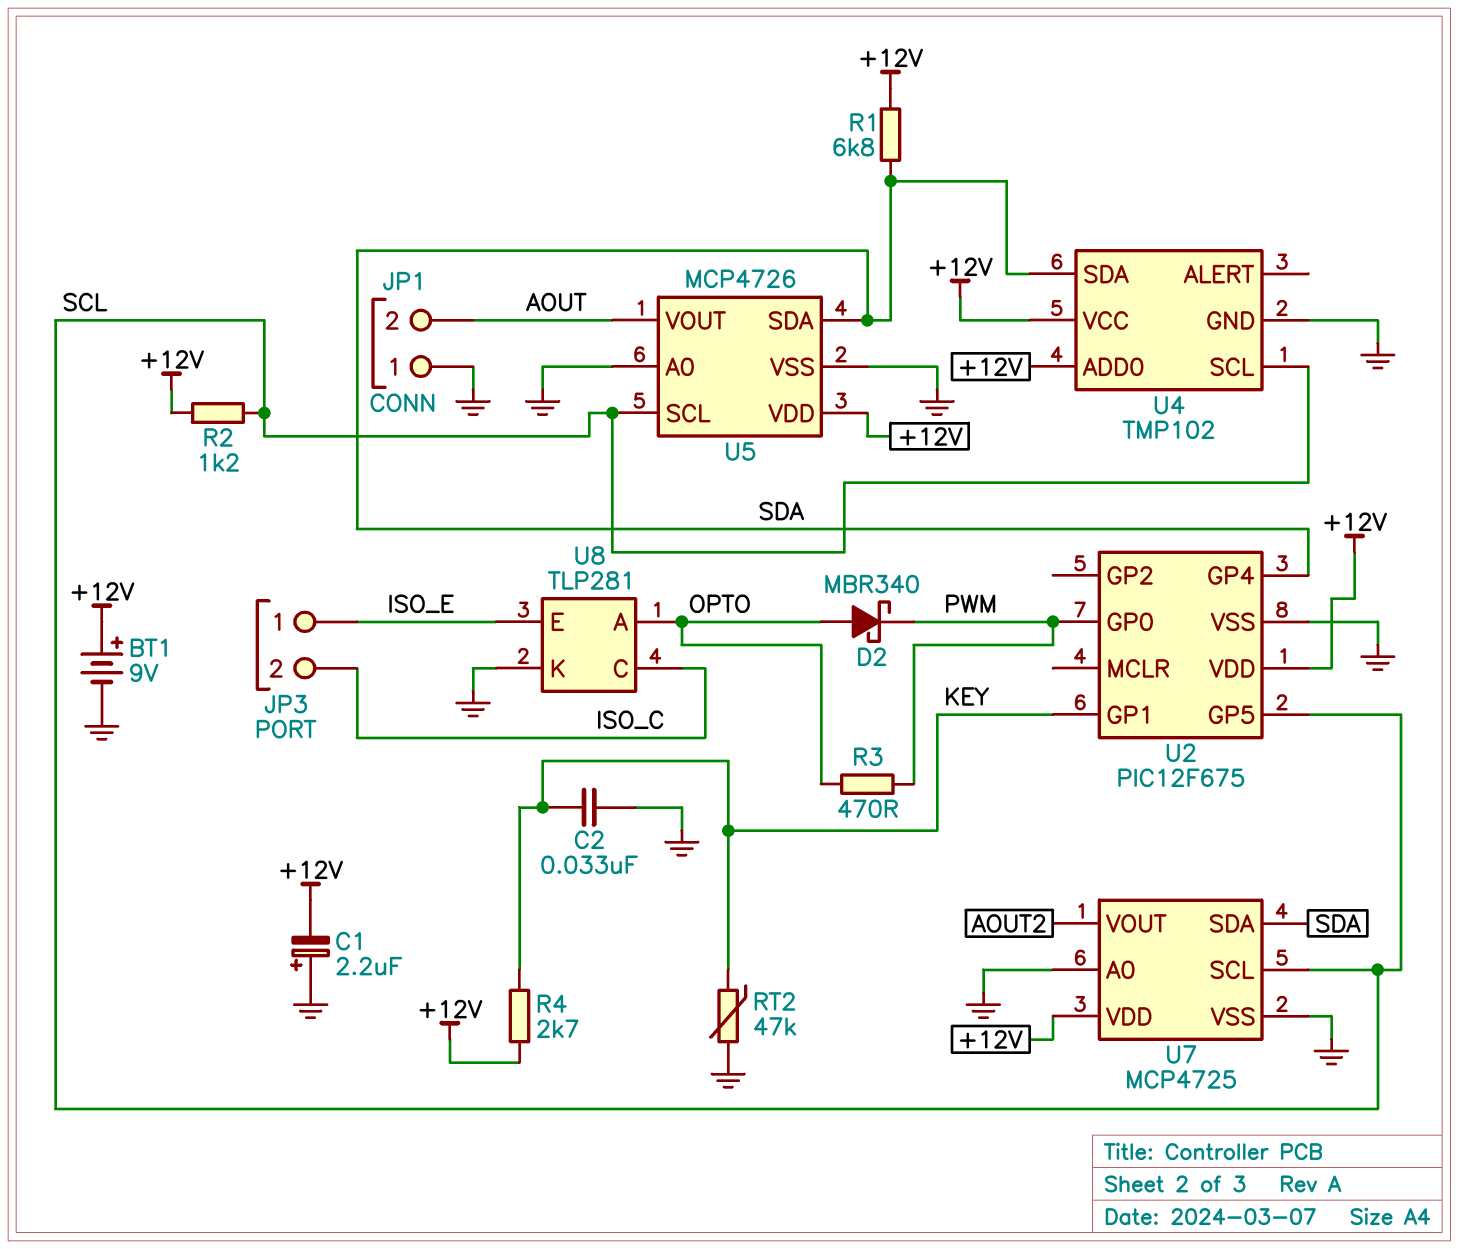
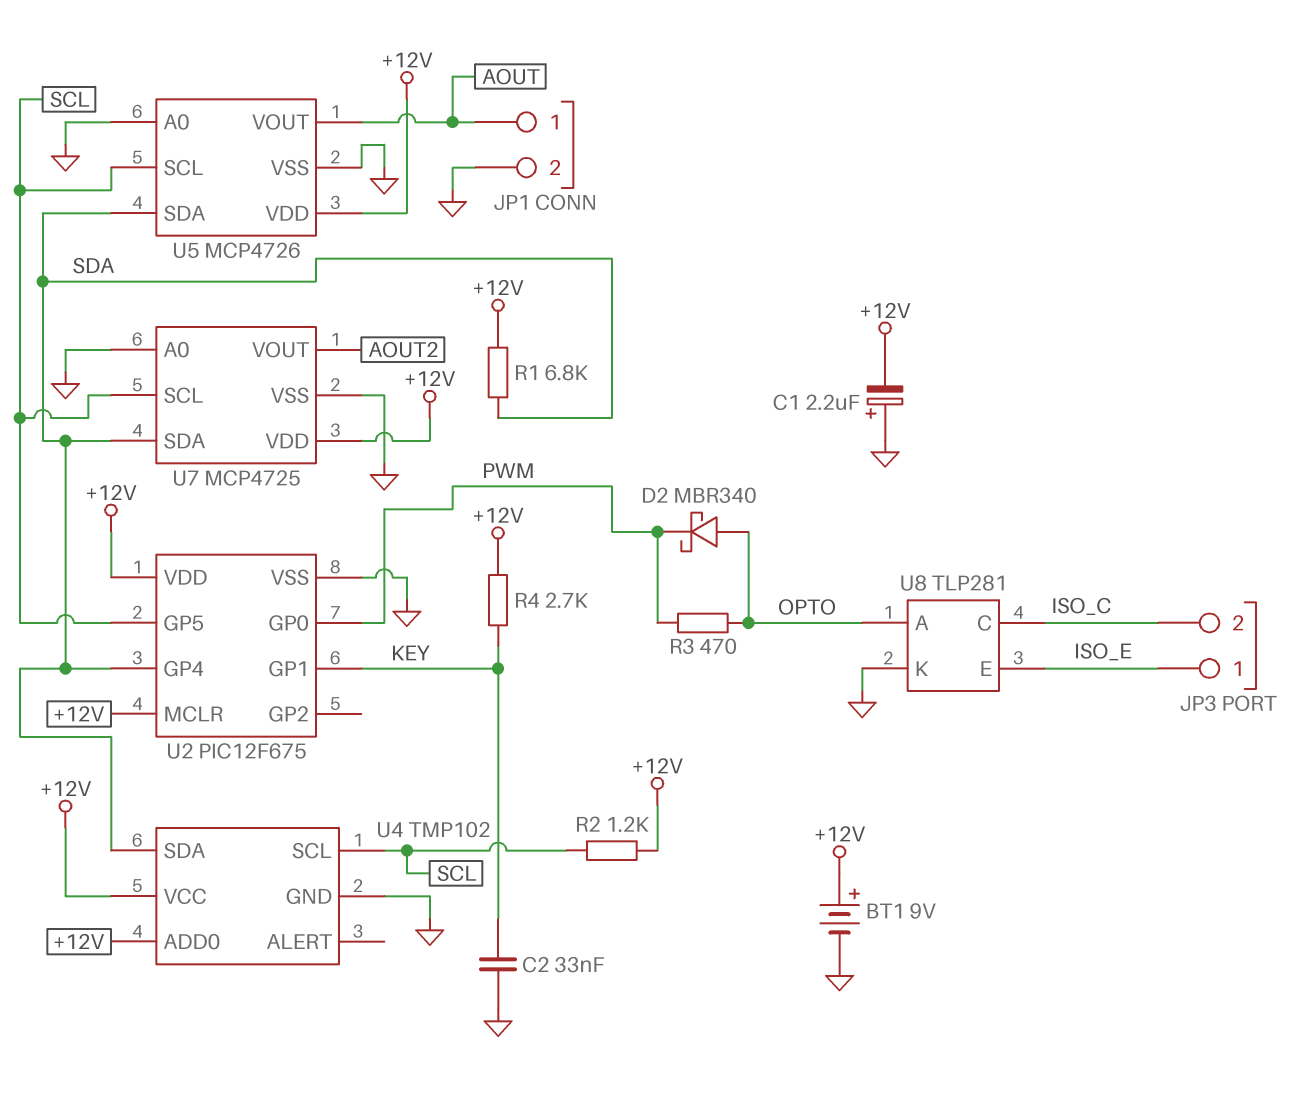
JP1 pin 1: GND -> AOUT
JP1 pin 2: AOUT -> GND
RT2: 47k (GND, KEY) -> none
U2 pin MCLR: none -> +12V

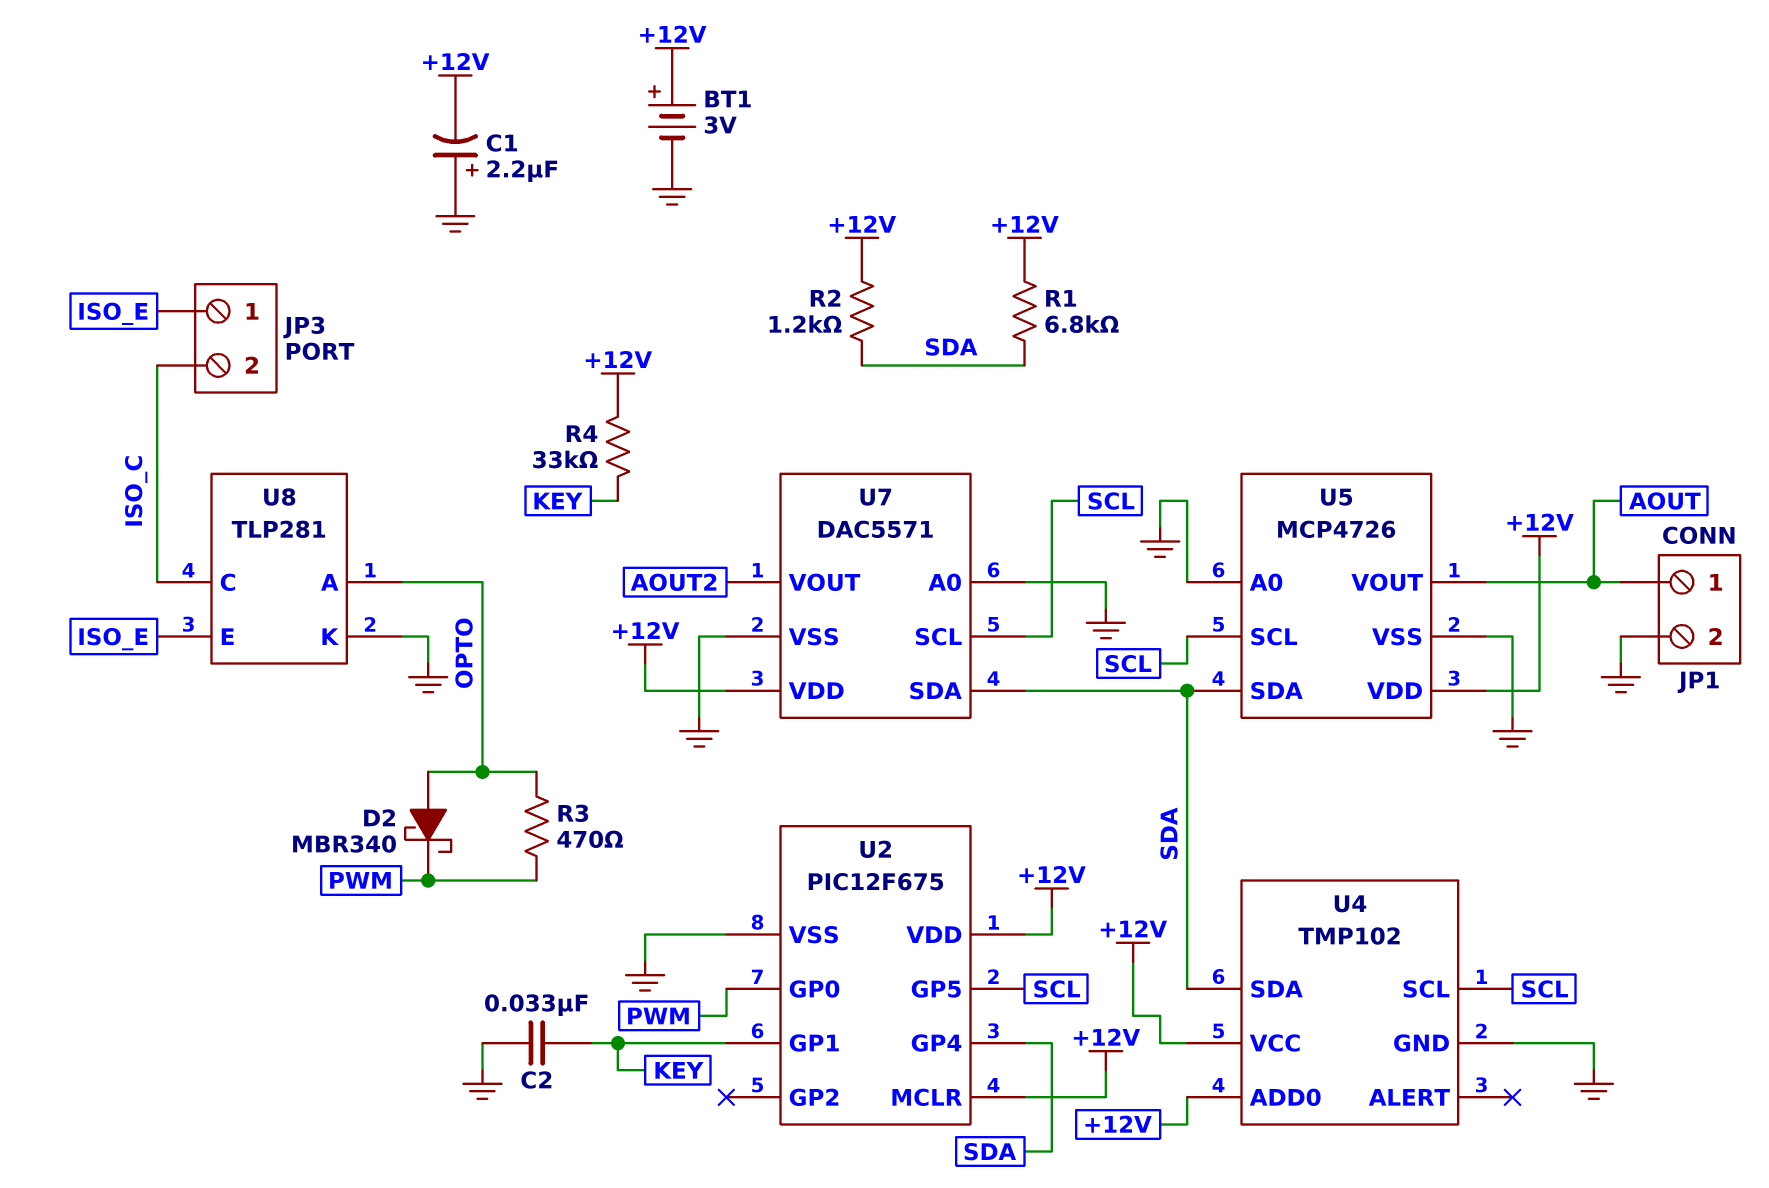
BT1: 9V (plus +12V, minus GND) -> 3V (plus +12V, minus GND)
R2: 1.2k (+12V, SCL) -> 1.2k (+12V, SDA)
R4: 2.7k (+12V, KEY) -> 33k (+12V, KEY)
U7: MCP4725 -> DAC5571

